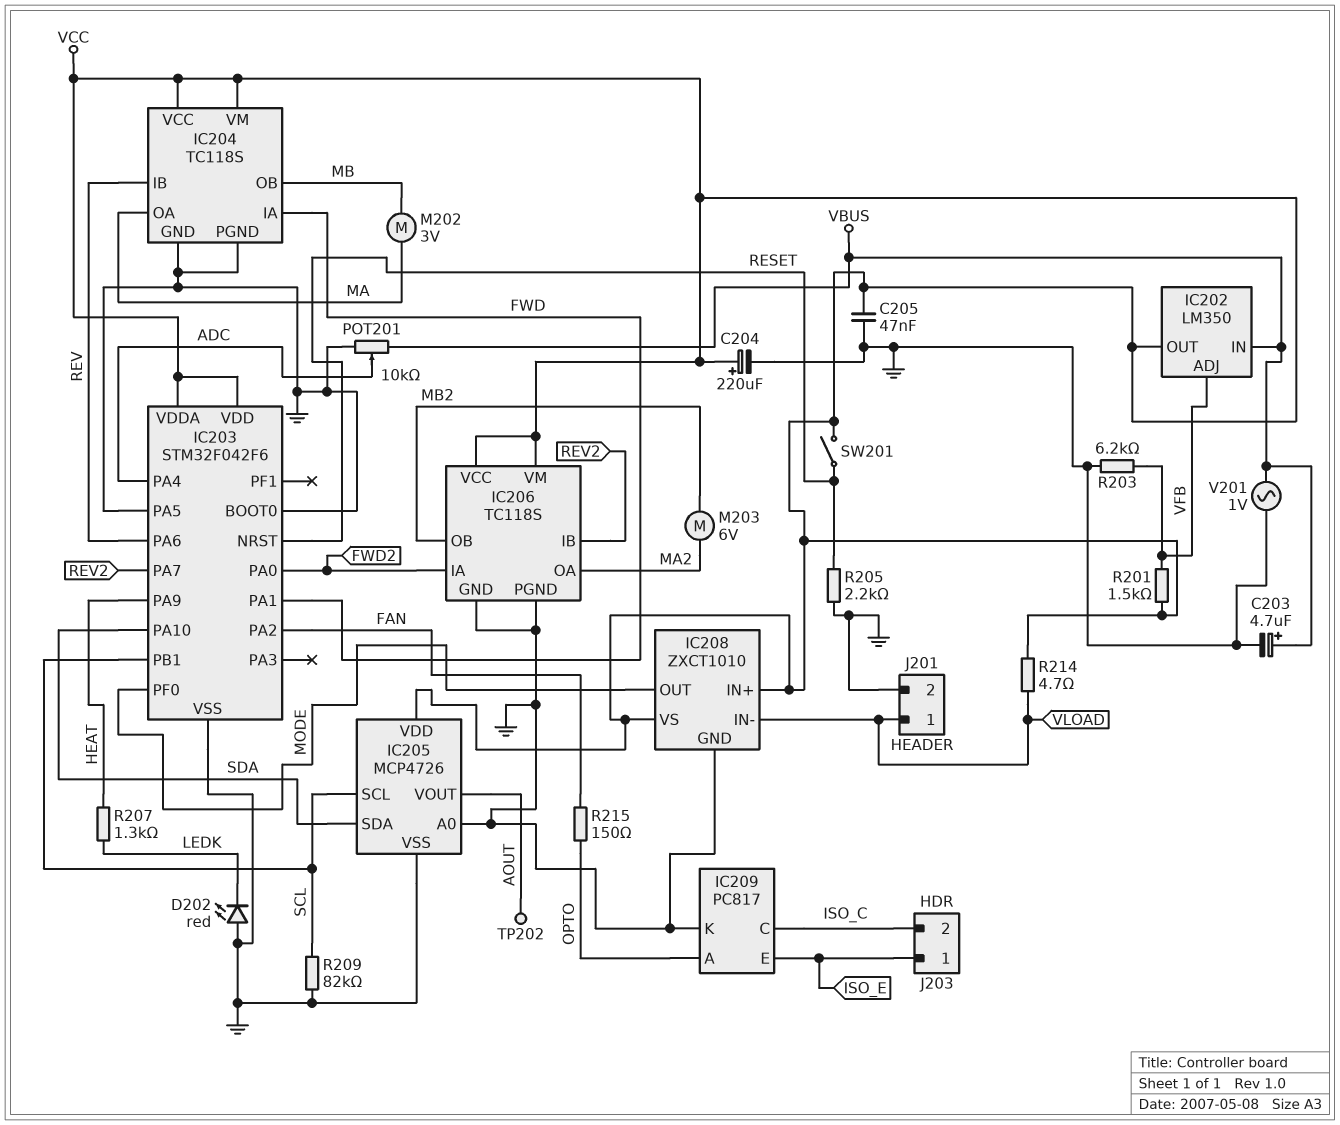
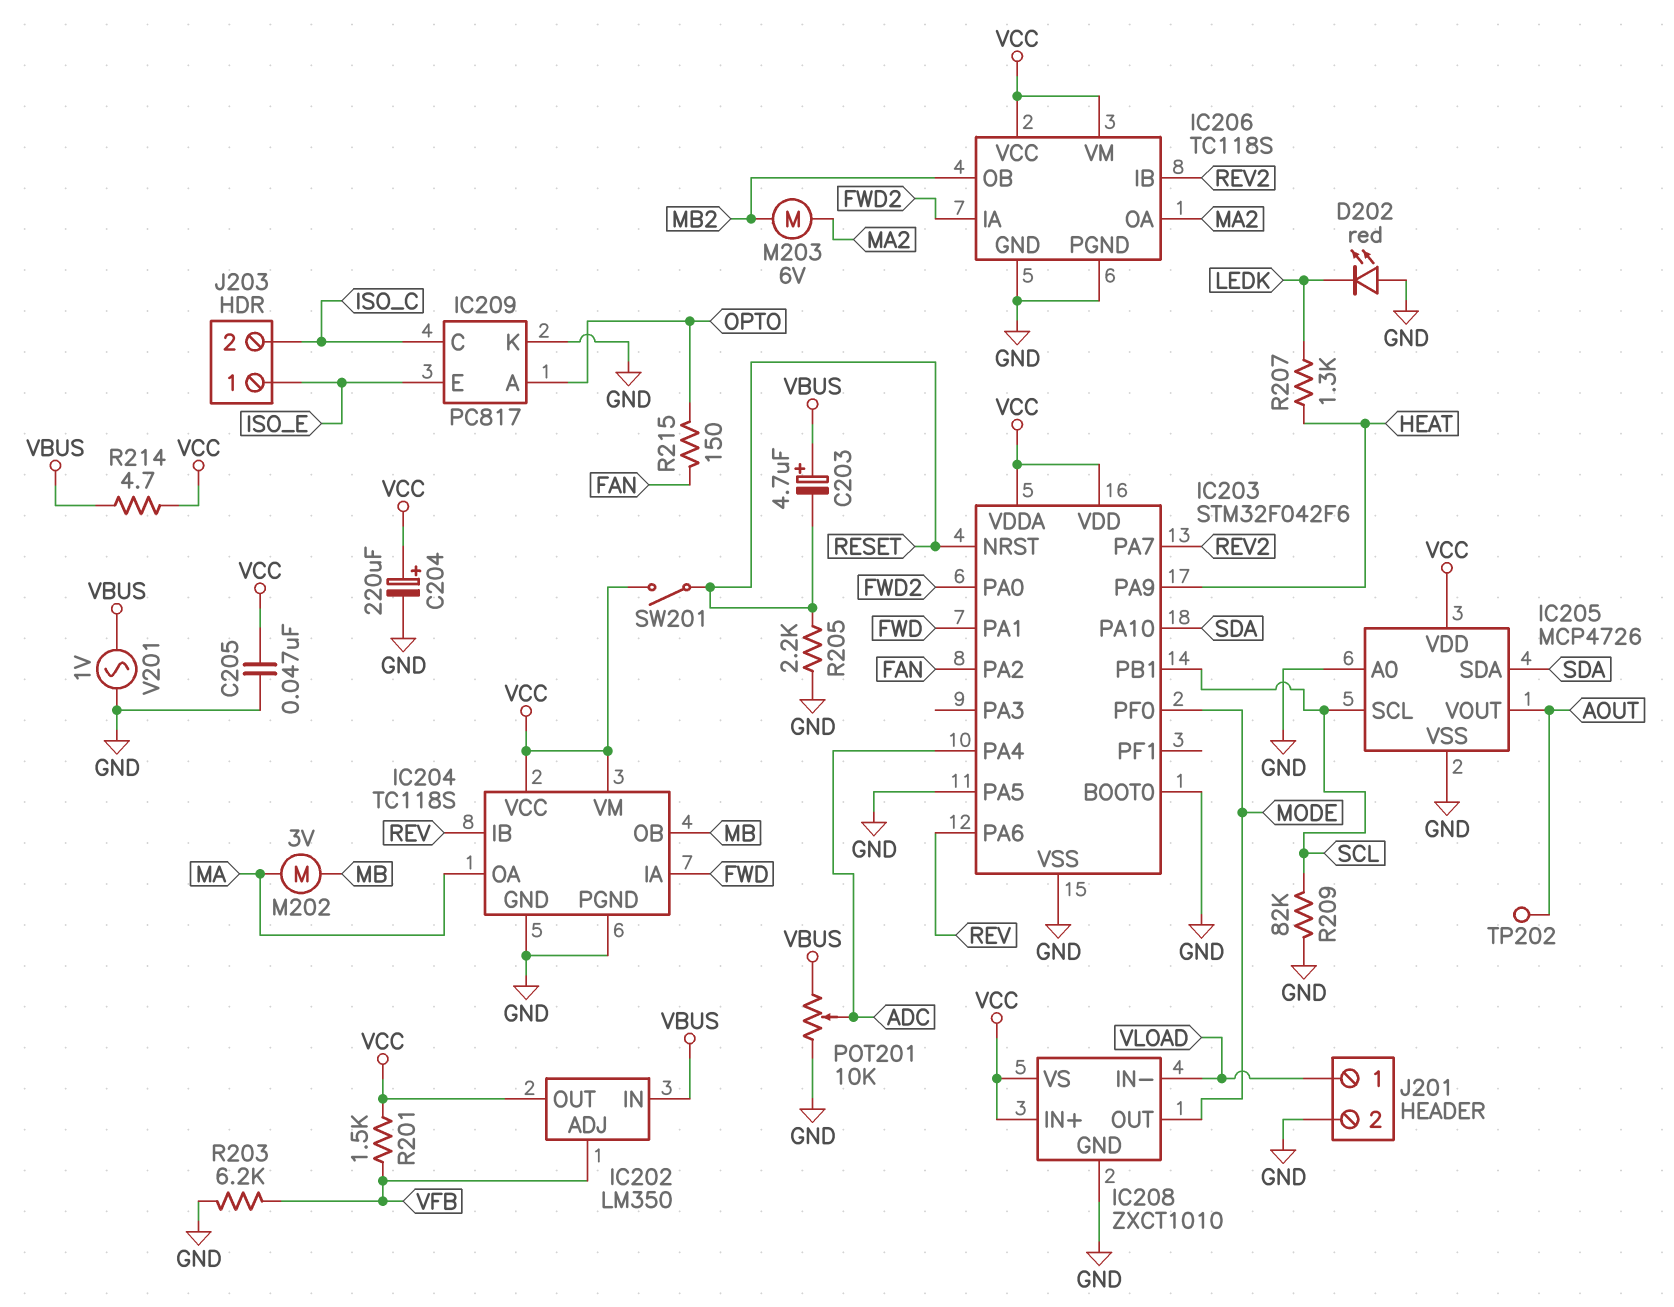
C203: 4.7uF (plus VBUS, minus GND) -> 4.7uF (plus VBUS, minus RESET)
R214: 4.7 (VCC, VLOAD) -> 4.7 (VBUS, VCC)

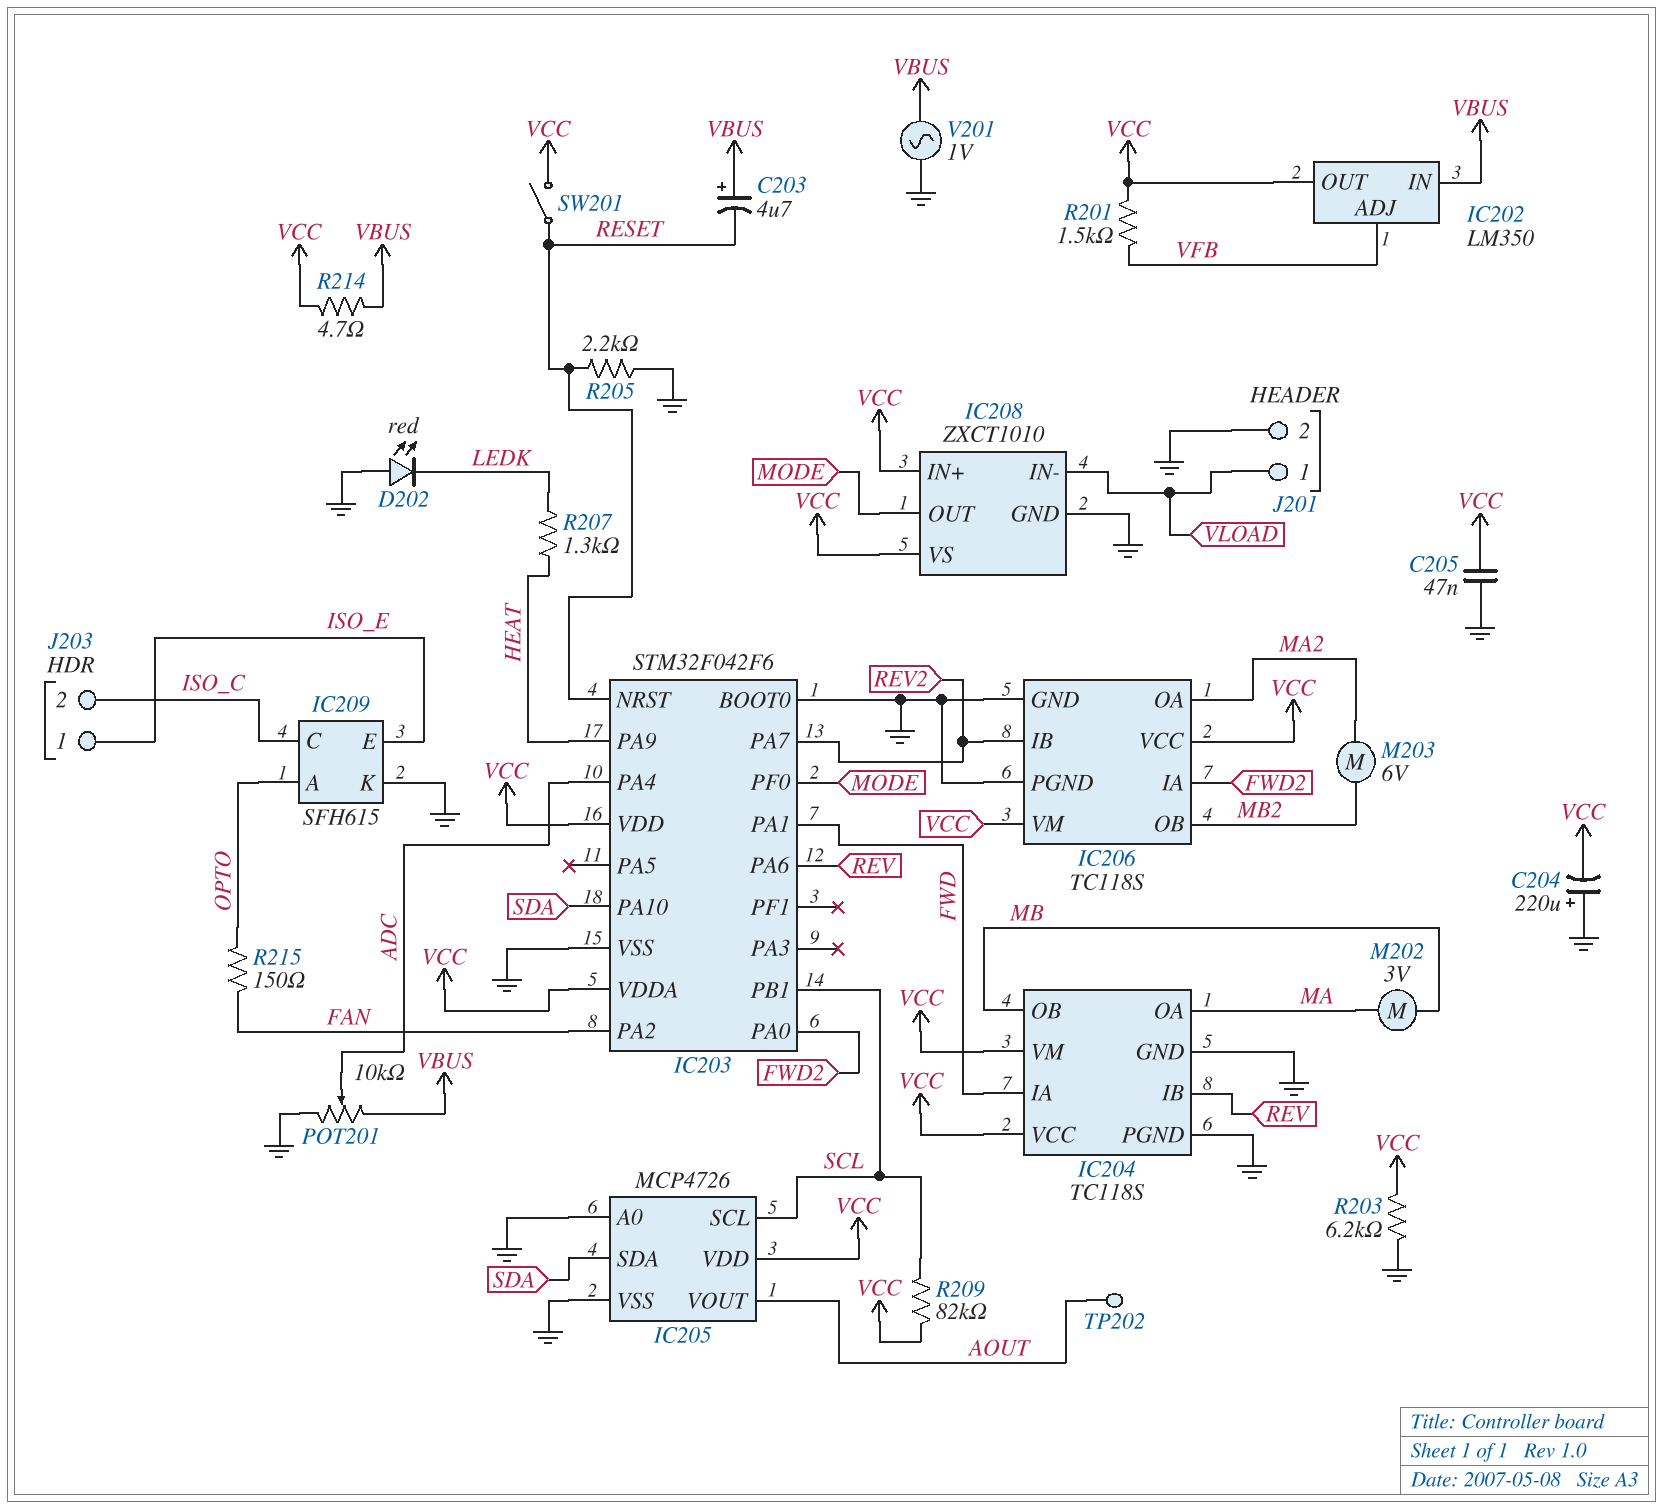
C204: 220uF (plus VCC, minus GND) -> 220uF (plus GND, minus VCC)
IC203 pin PA5: GND -> none
IC209: PC817 -> SFH615
R203: 6.2k (GND, VFB) -> 6.2k (GND, VCC)
R209: 82k (GND, SCL) -> 82k (SCL, VCC)

